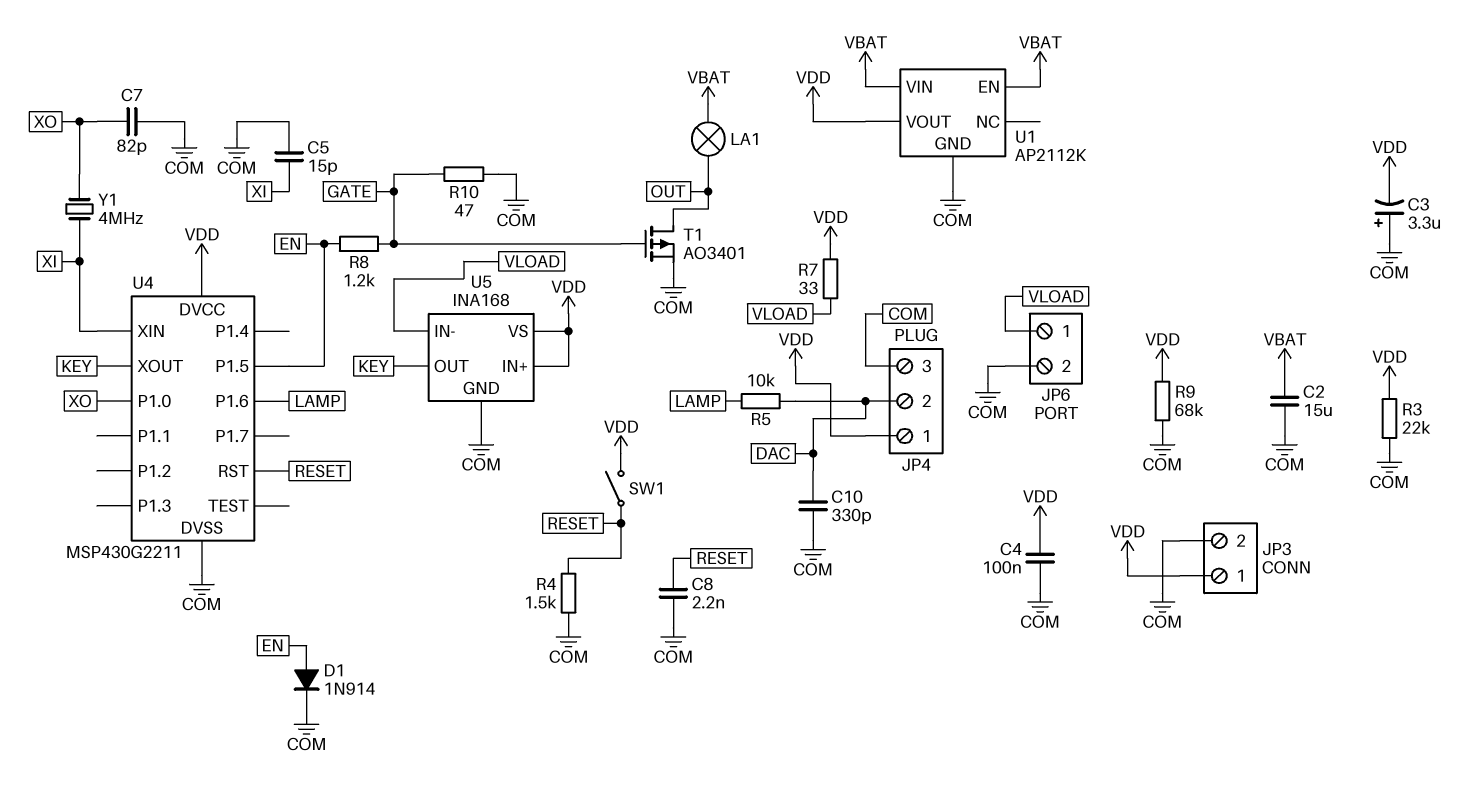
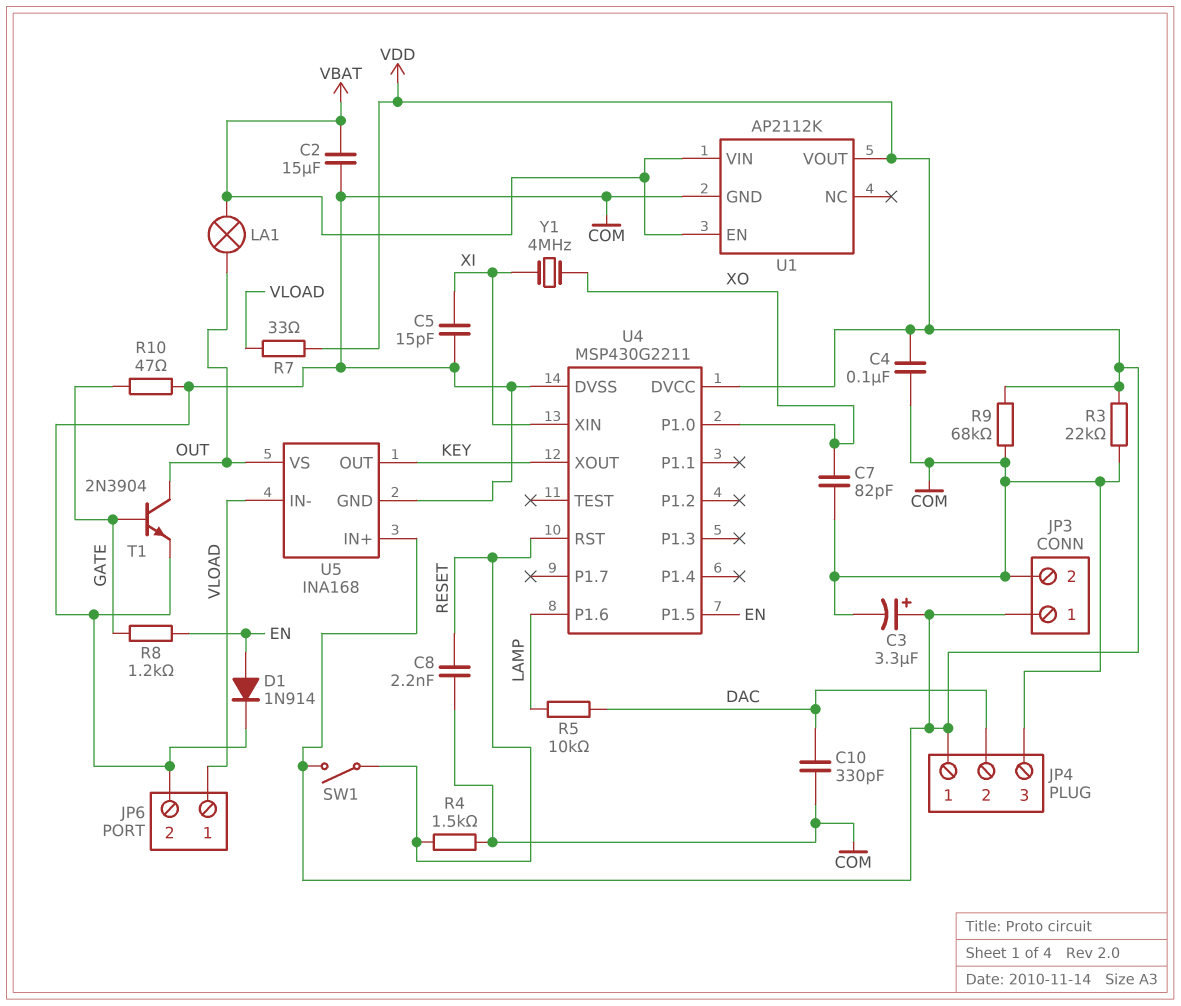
C3: 3.3uF (plus COM, minus VDD) -> 3.3uF (plus VDD, minus COM)
T1: PMOS AO3401 (G GATE, D OUT, S COM) -> NPN 2N3904 (B GATE, C OUT, E COM)
U5 pin VS: VDD -> OUT

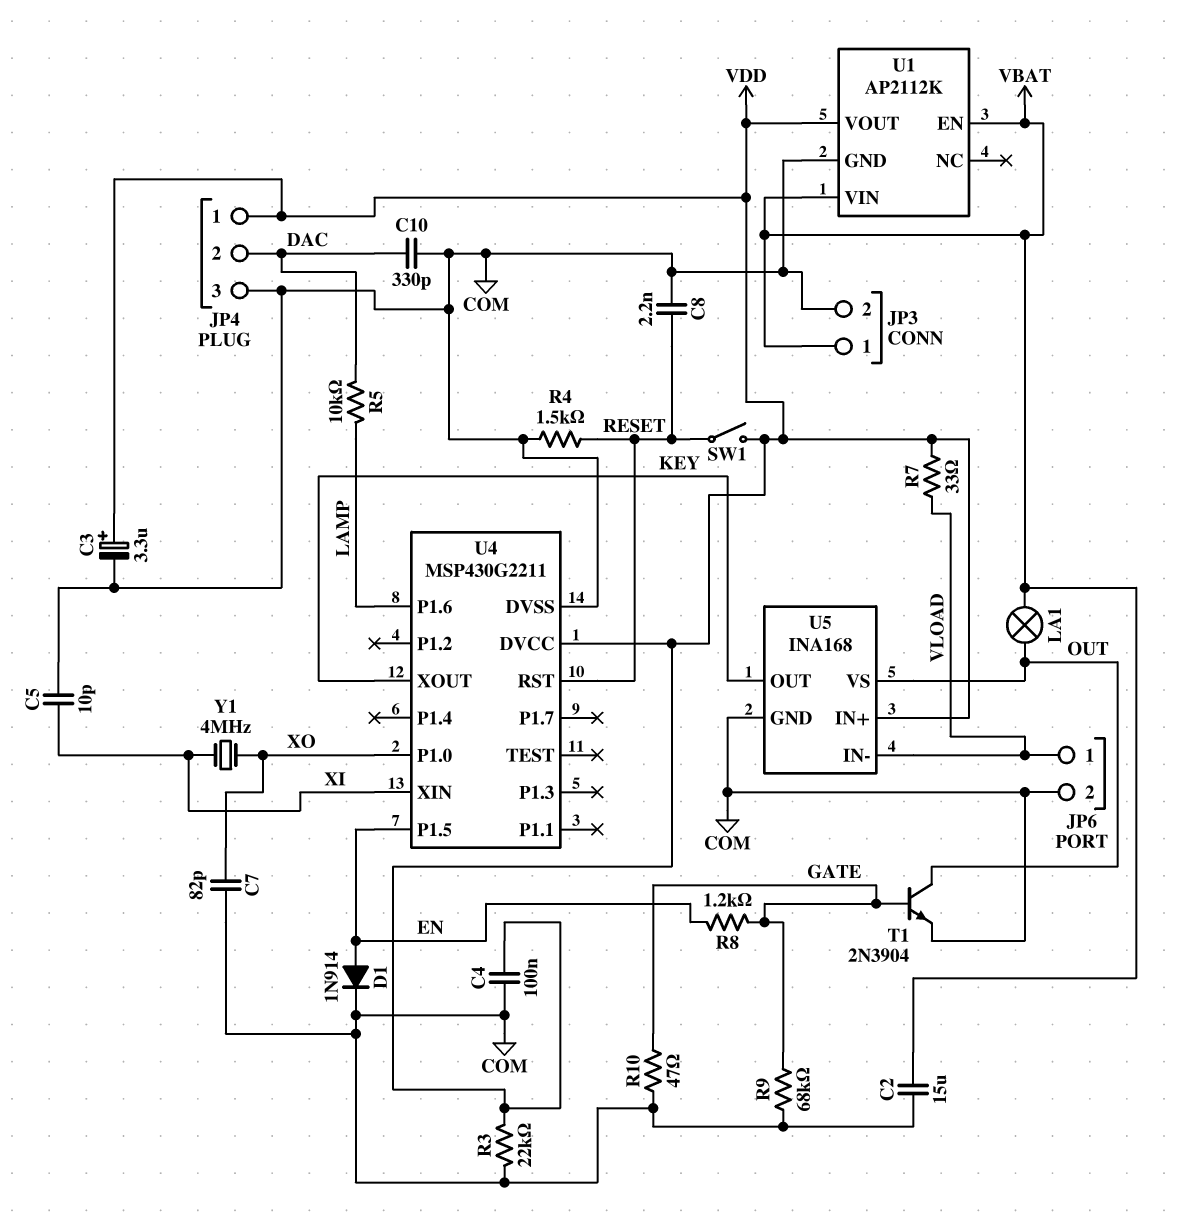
C5: 15pF (COM, XI) -> 10pF (COM, XI)
JP3 pin 1: VDD -> VBAT
R9: 68k (COM, VDD) -> 68k (COM, GATE)

